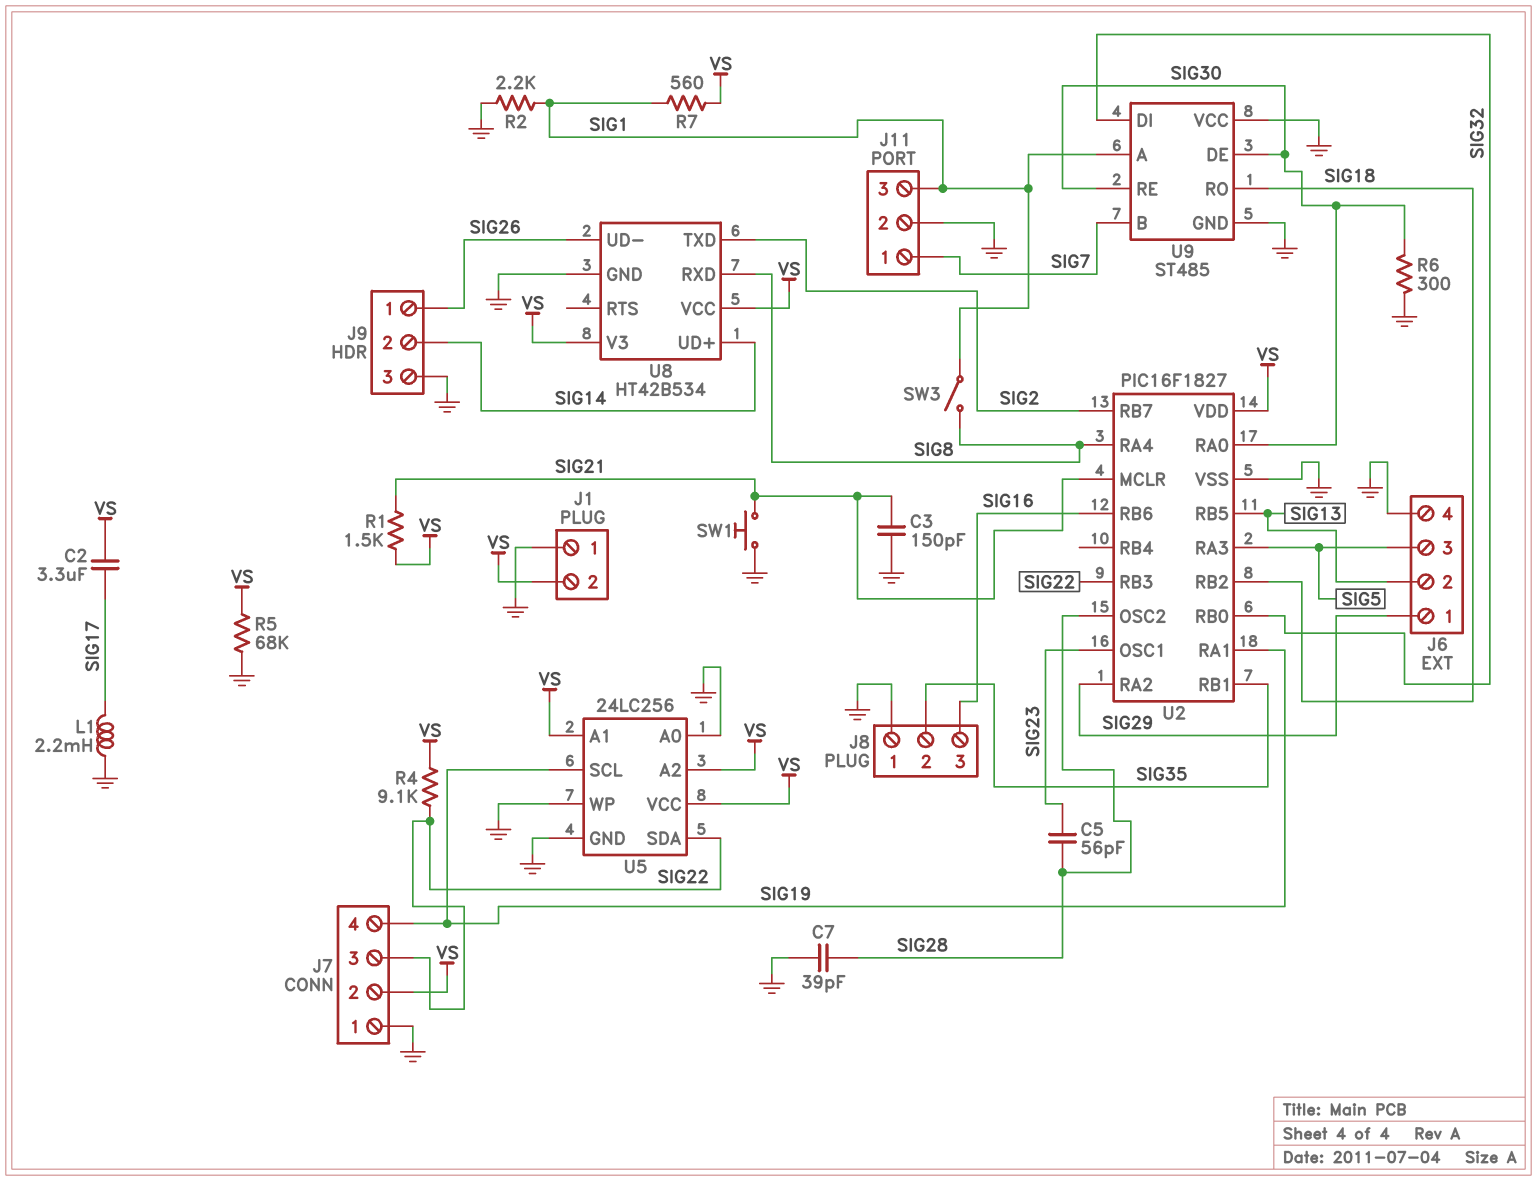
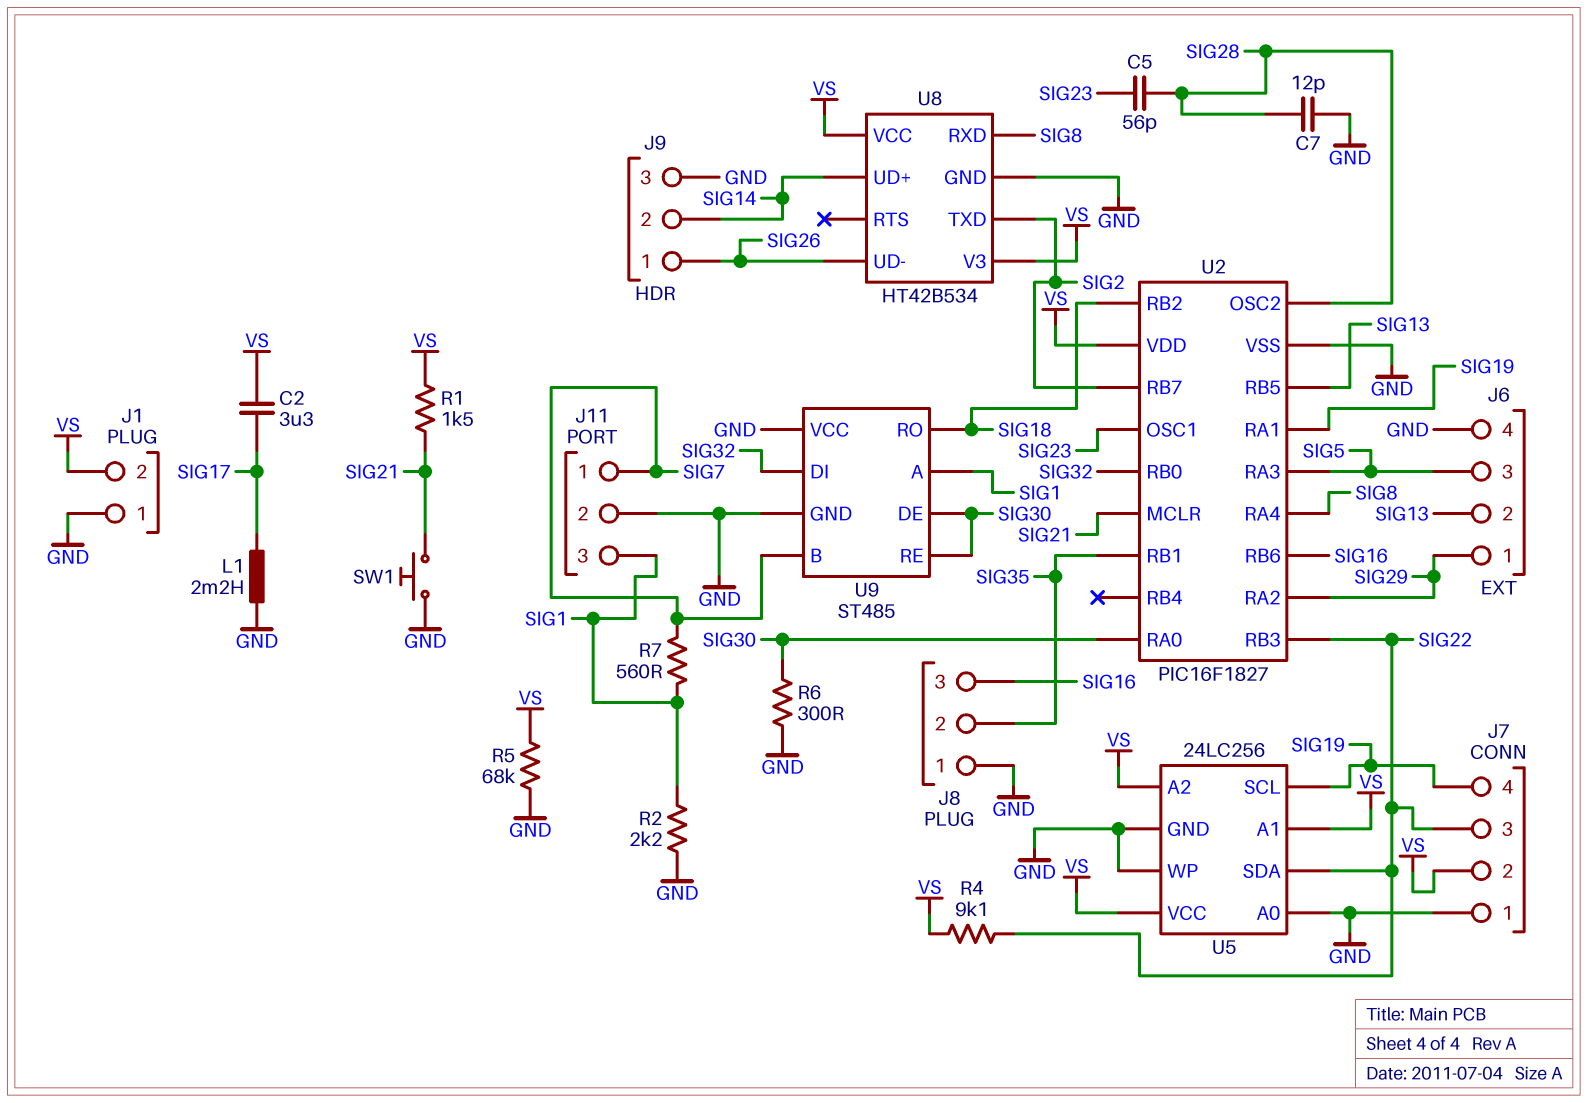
C3: 150pF (GND, SIG21) -> none
C7: 39pF (GND, SIG28) -> 12pF (GND, SIG28)
R7: 560 (SIG1, VS) -> 560 (SIG1, SIG7)
SW3: switch (SIG1, SIG8) -> none

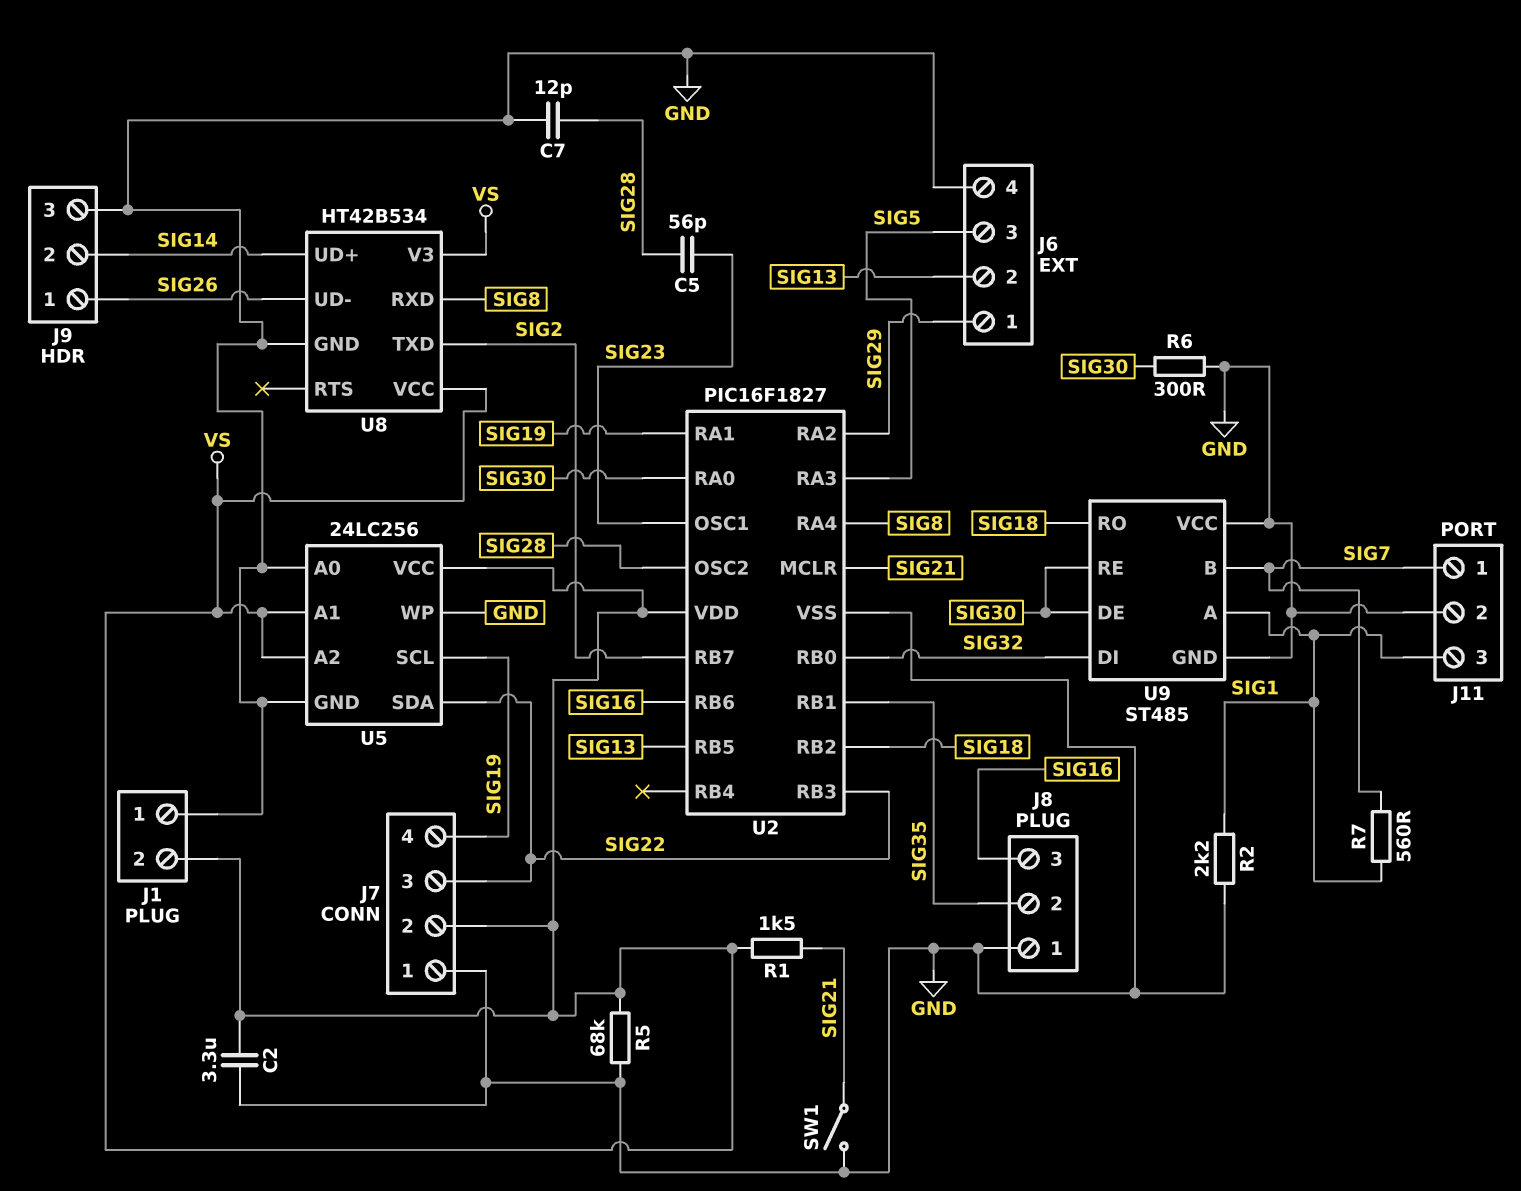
C2: 3.3uF (SIG17, VS) -> 3.3uF (GND, VS)
L1: 2.2mH (GND, SIG17) -> none
R4: 9.1k (SIG22, VS) -> none
SW1: button (GND, SIG21) -> switch (GND, SIG21)

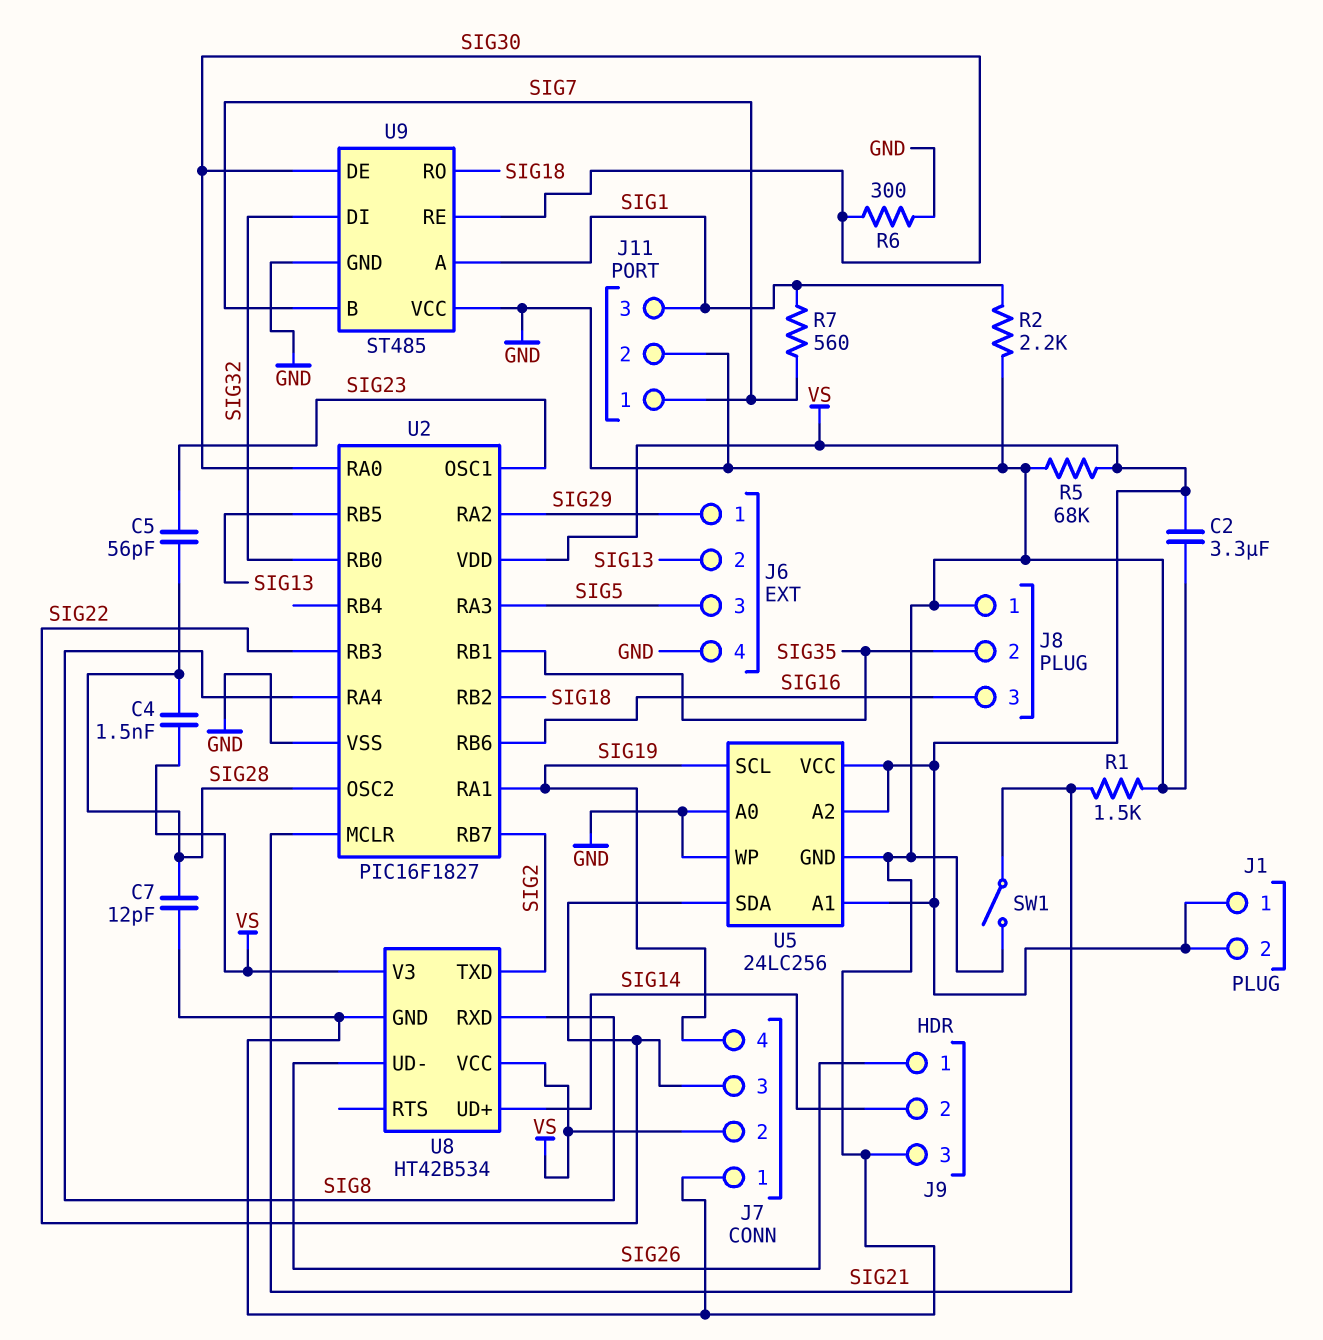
C4: none -> 1.5nF (SIG28, VS)
J1 pin 1: GND -> VS
R1: 1.5k (SIG21, VS) -> 1.5k (GND, SIG21)

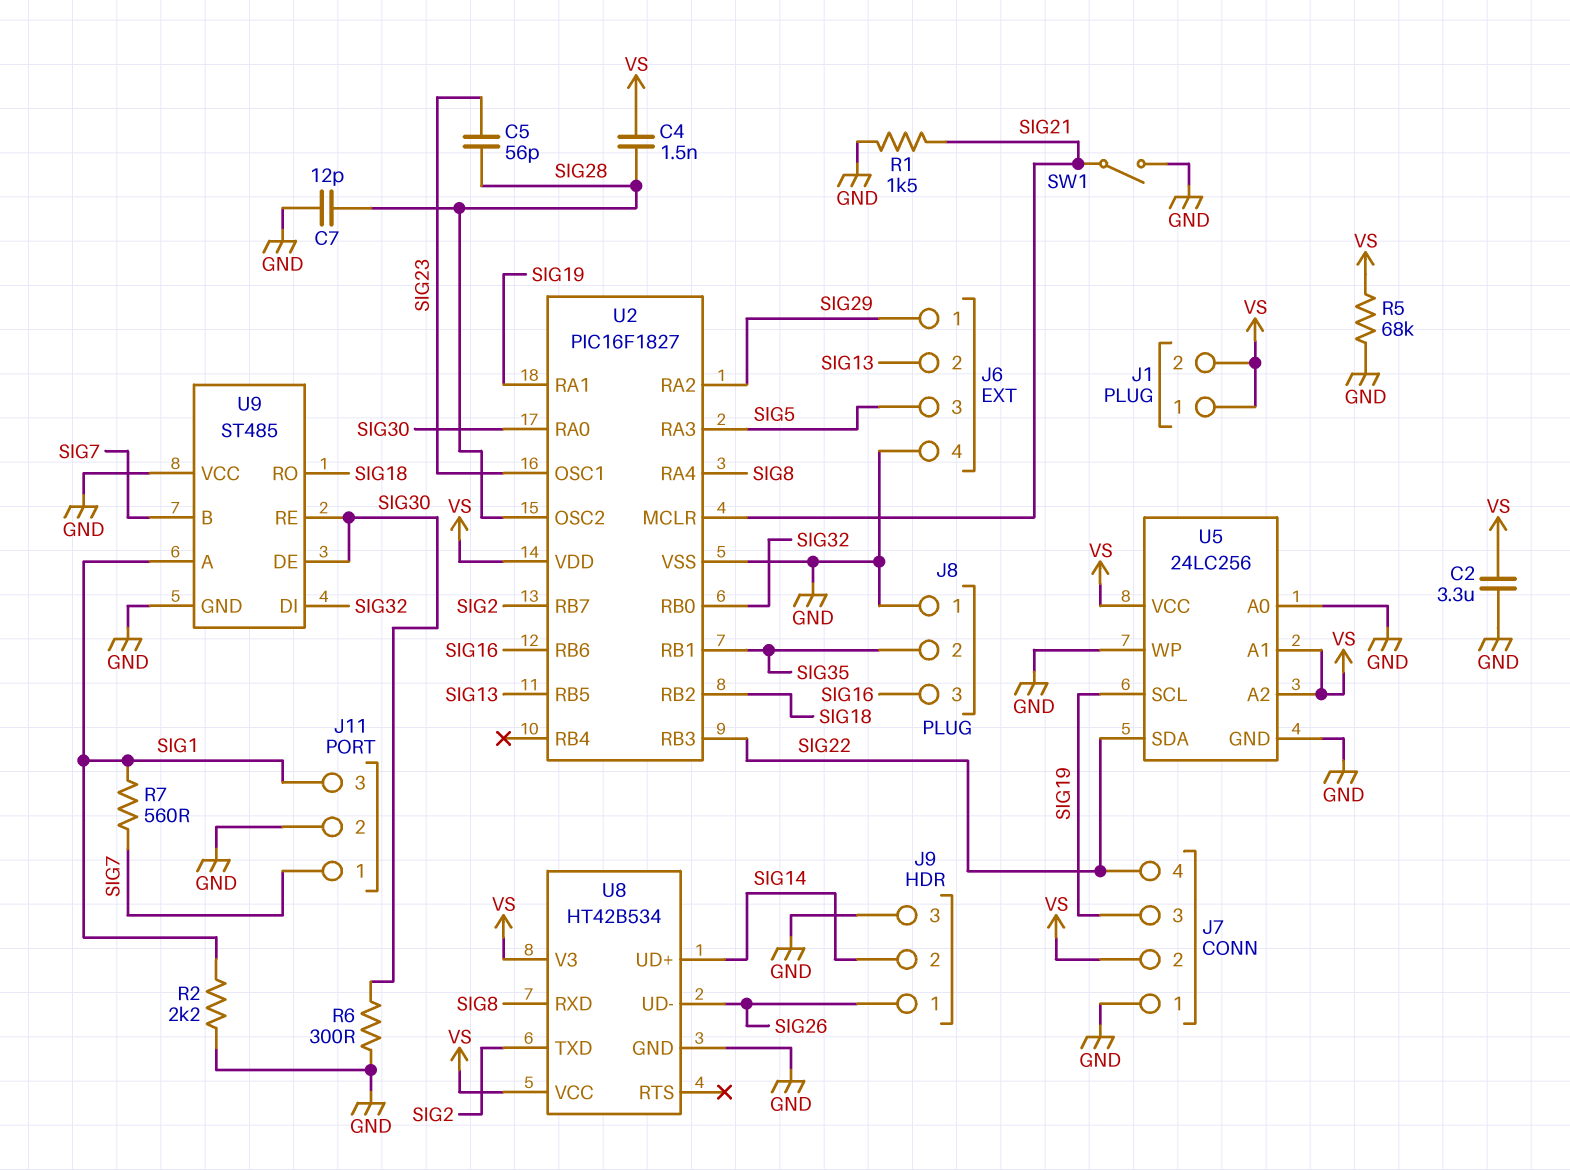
J7 pin 3: SIG22 -> SIG19
J7 pin 4: SIG19 -> SIG22

